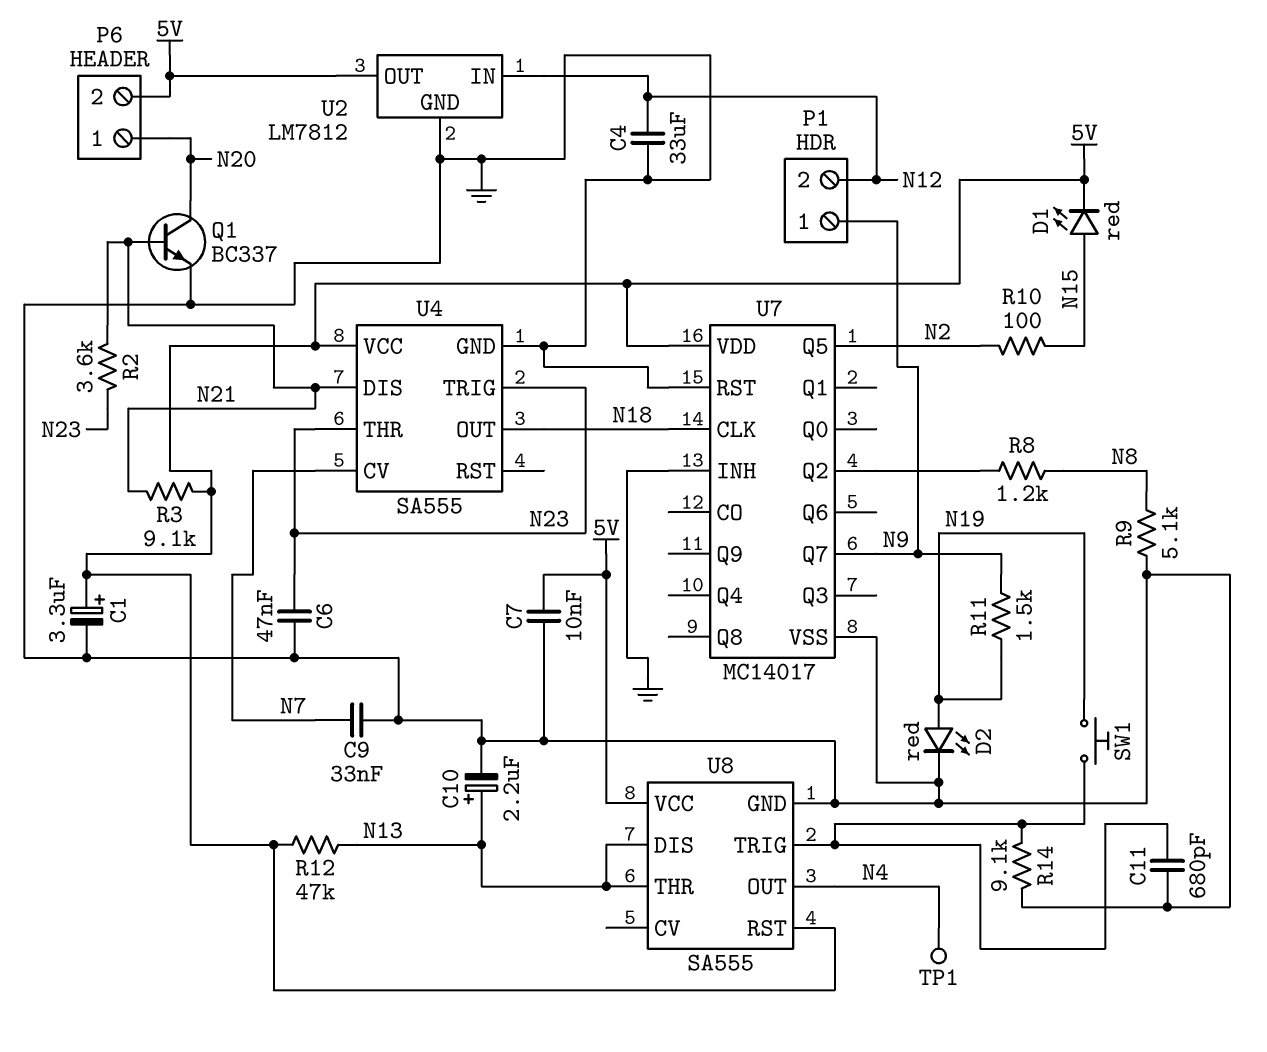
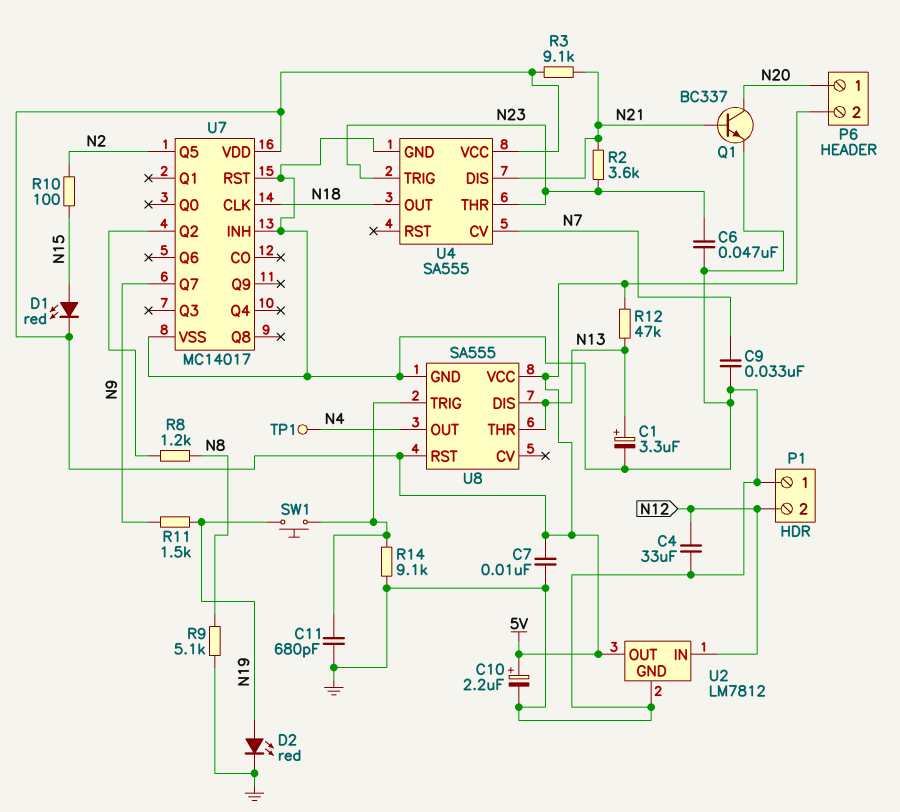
C1: 3.3uF (plus 5V, minus GND) -> 3.3uF (plus N13, minus GND)
C10: 2.2uF (plus N13, minus GND) -> 2.2uF (plus 5V, minus GND)
P1 pin 1: N9 -> GND

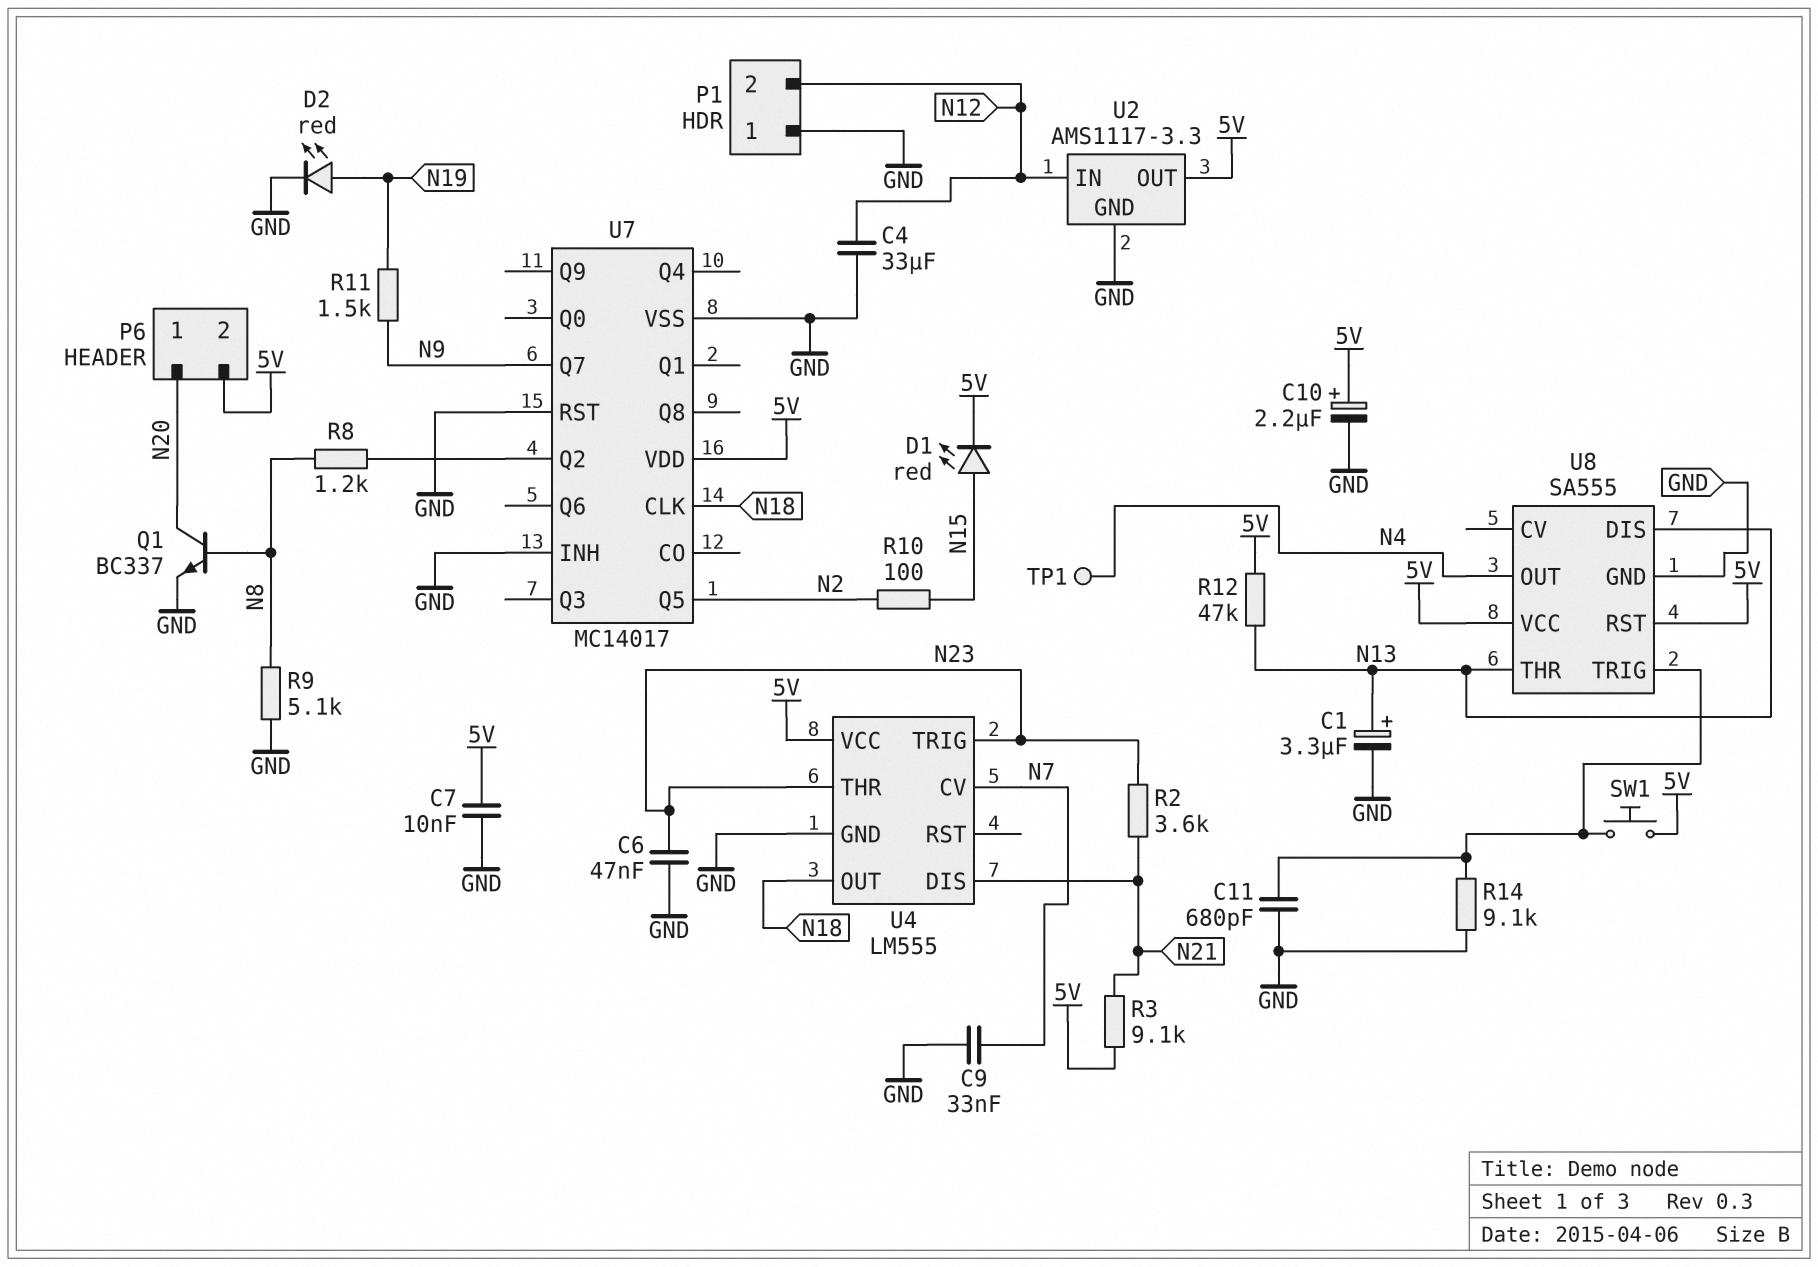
Q1: NPN BC337 (B N21, C N20, E GND) -> NPN BC337 (B N8, C N20, E GND)
SW1: button (N19, U8/TRIG) -> button (5V, U8/TRIG)
U2: LM7812 -> AMS1117-3.3
U4: SA555 -> LM555

